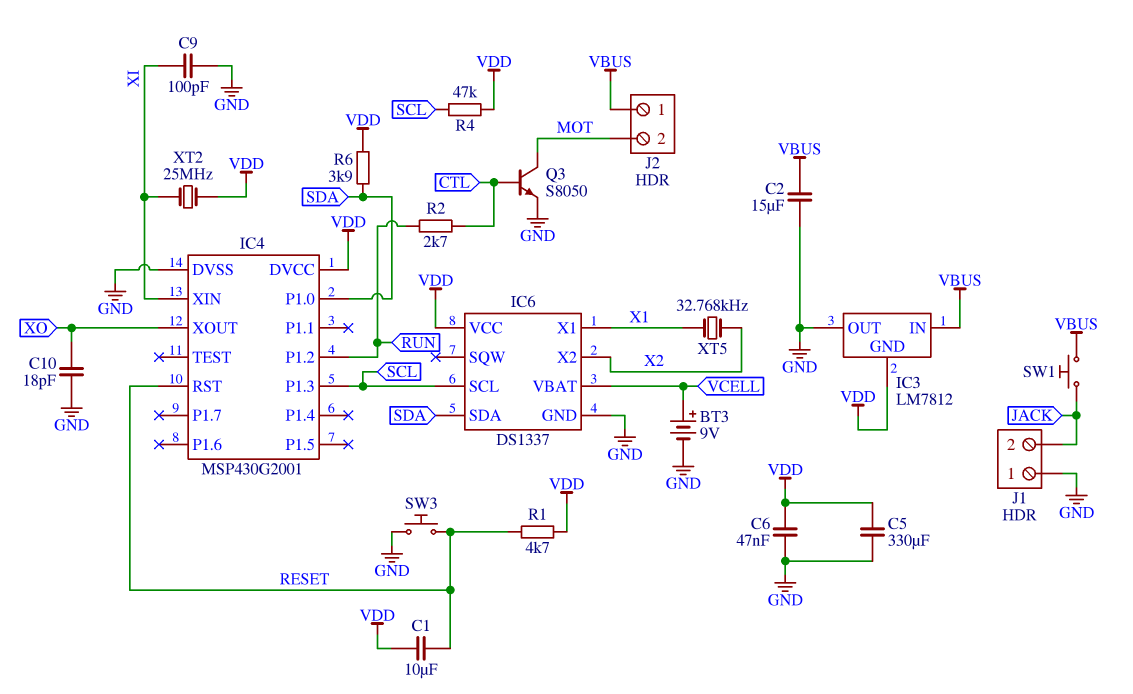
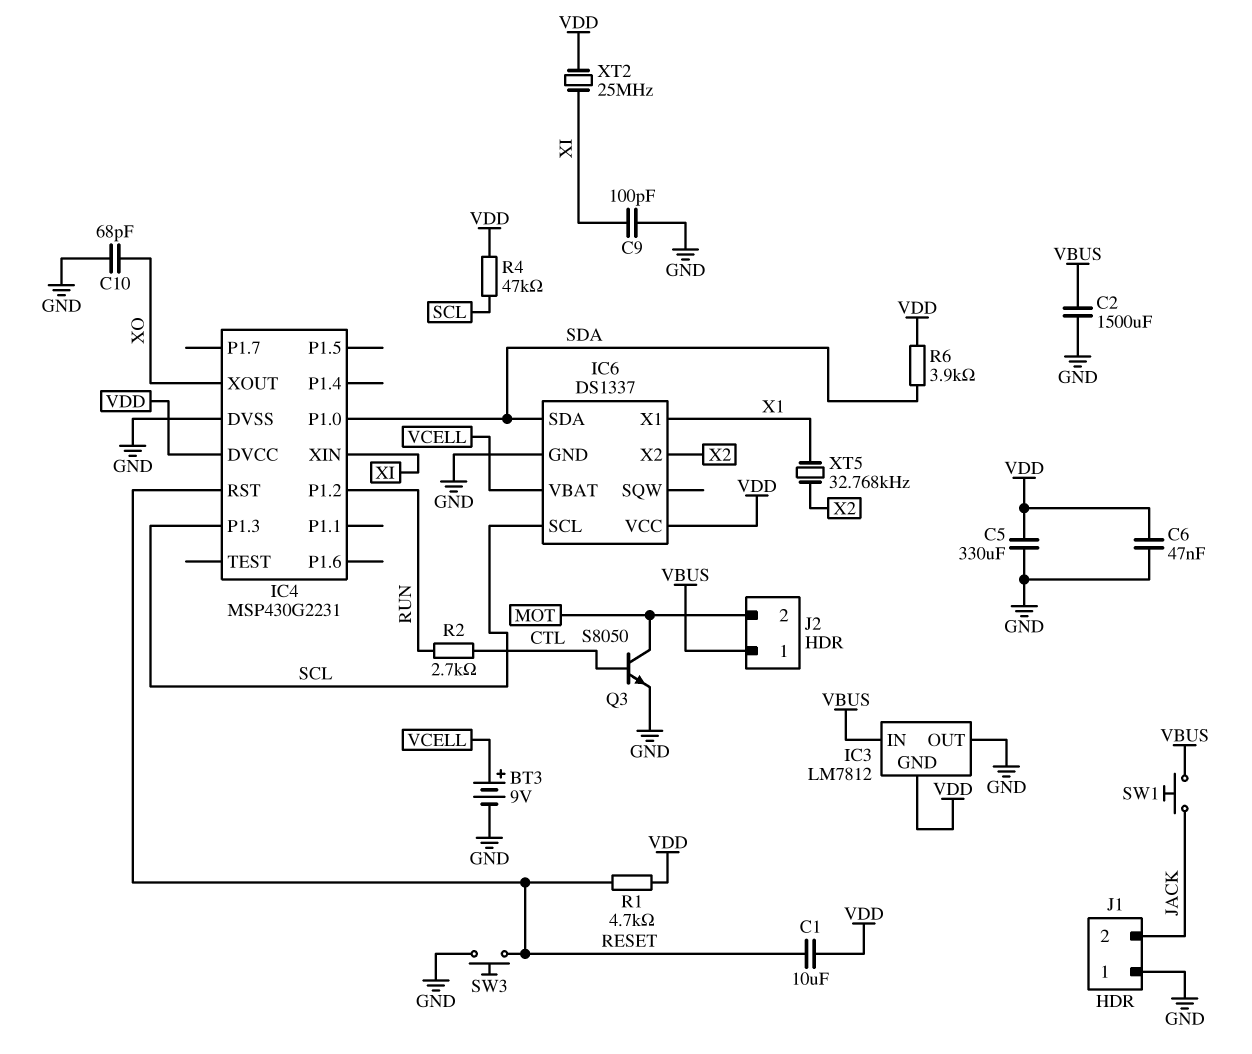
C2: 15uF (GND, VBUS) -> 1500uF (GND, VBUS)
C10: 18pF (GND, XO) -> 68pF (GND, XO)
IC4: MSP430G2001 -> MSP430G2231

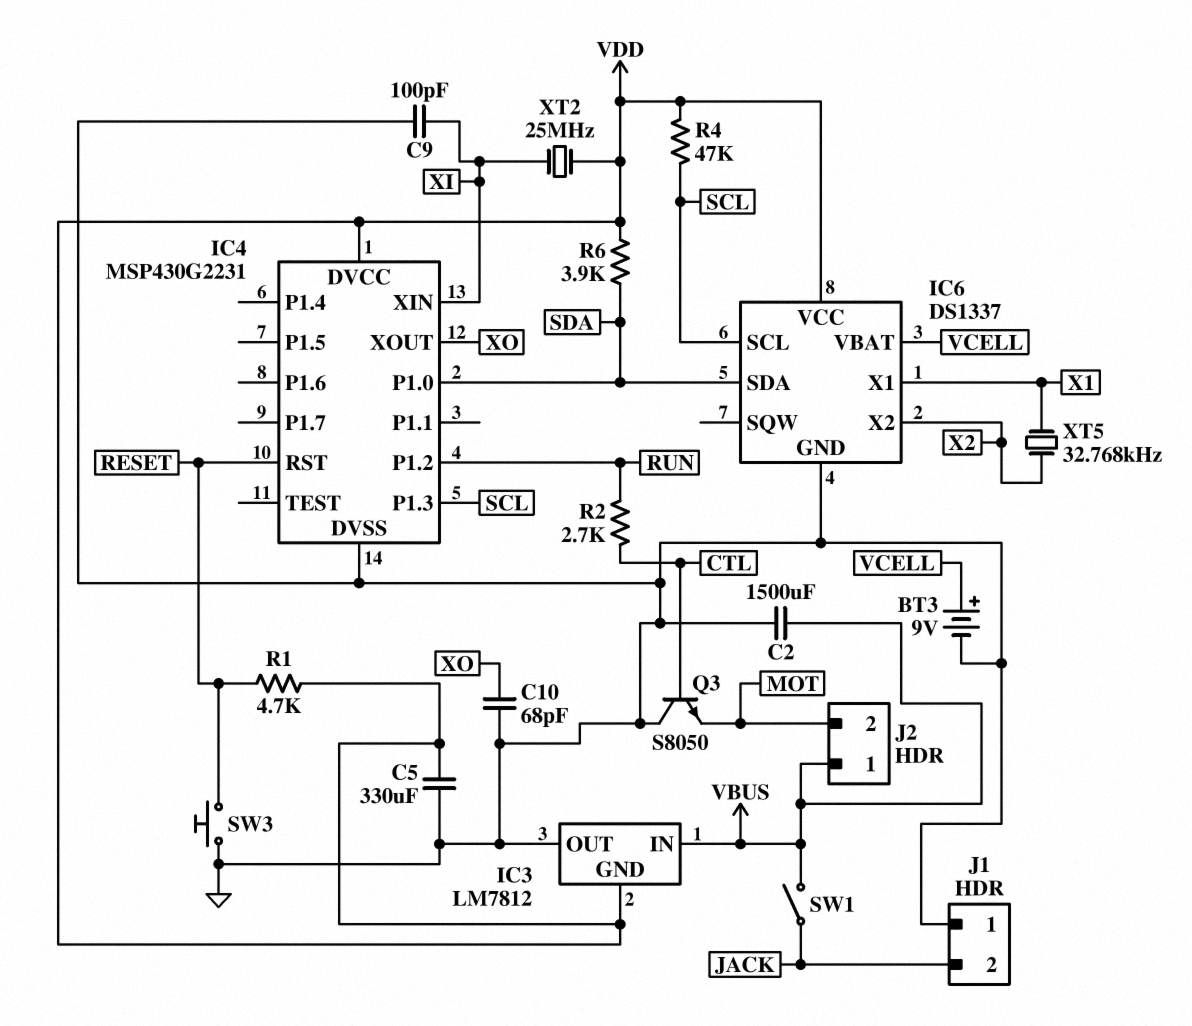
C1: 10uF (RESET, VDD) -> none
C6: 47nF (GND, VDD) -> none
Q3: NPN S8050 (B CTL, C MOT, E GND) -> NPN S8050 (B CTL, C GND, E MOT)
SW1: button (JACK, VBUS) -> switch (JACK, VBUS)

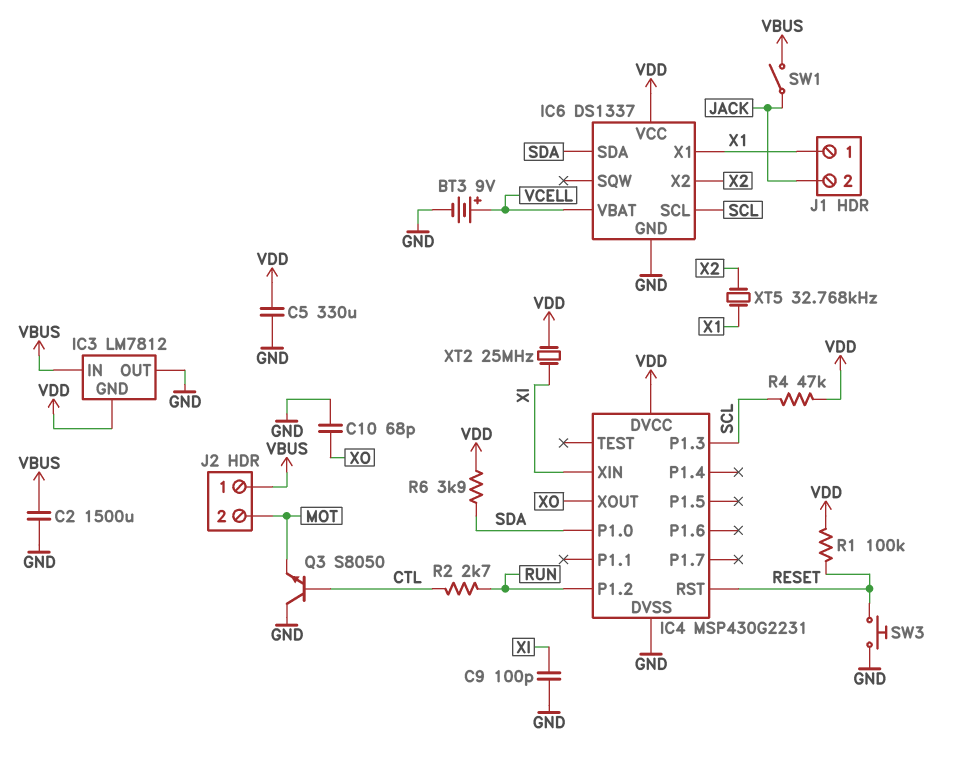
J1 pin 1: GND -> X1
R1: 4.7k (RESET, VDD) -> 100k (RESET, VDD)

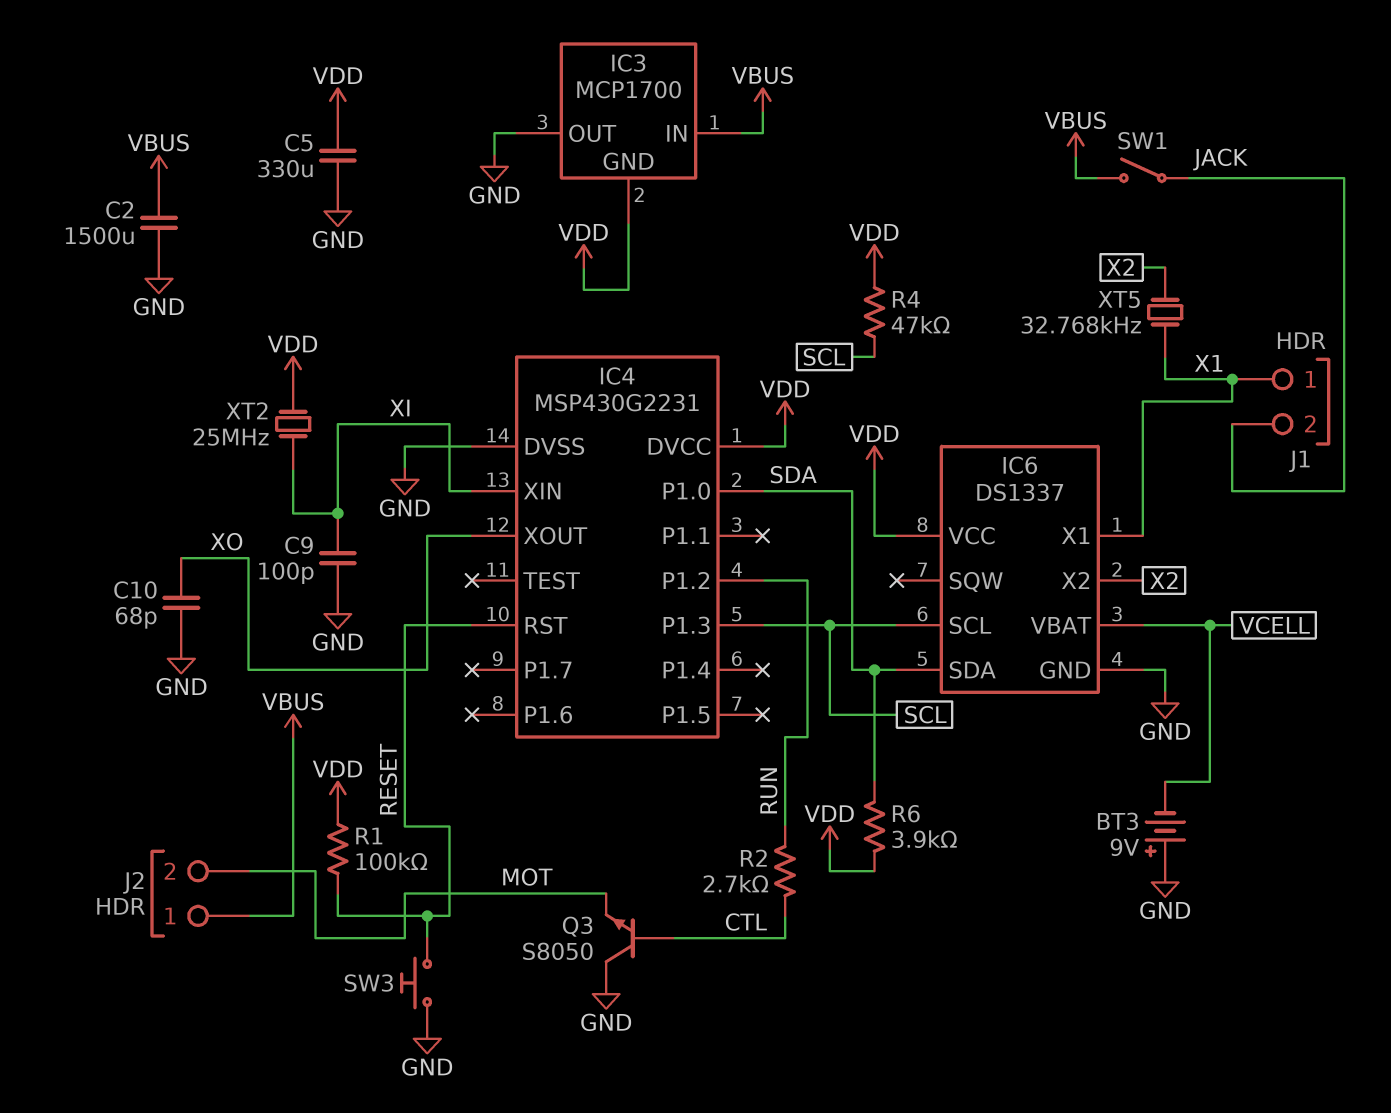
BT3: 9V (plus VCELL, minus GND) -> 9V (plus GND, minus VCELL)
IC3: LM7812 -> MCP1700

